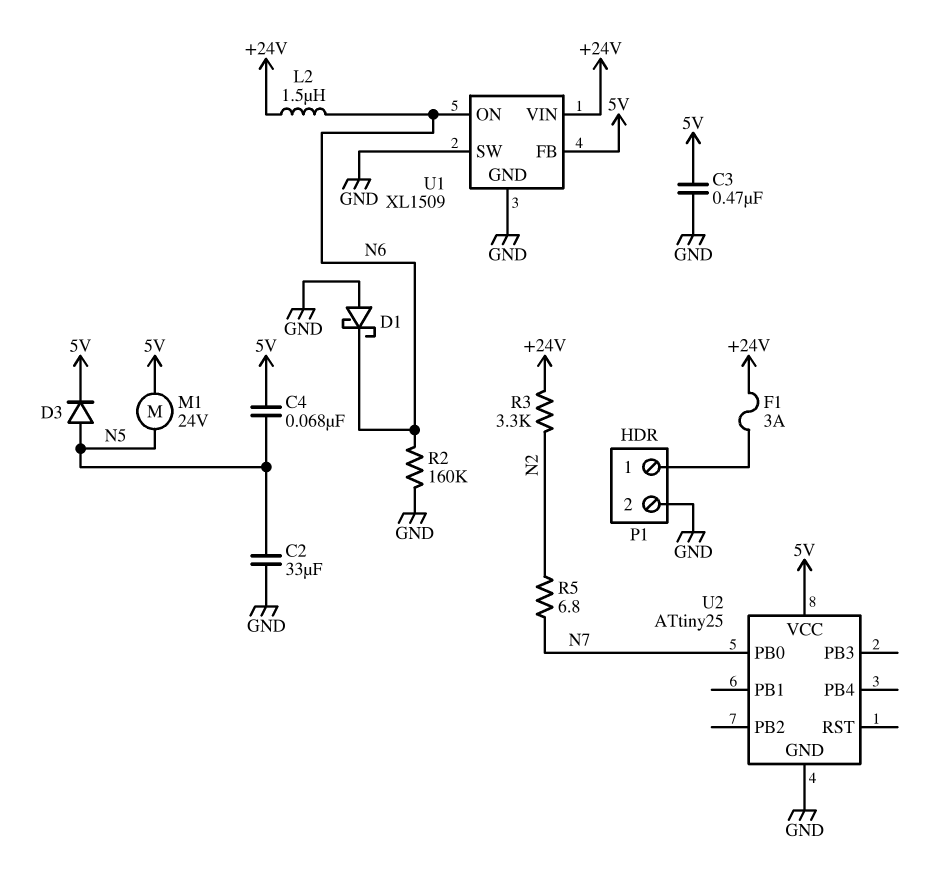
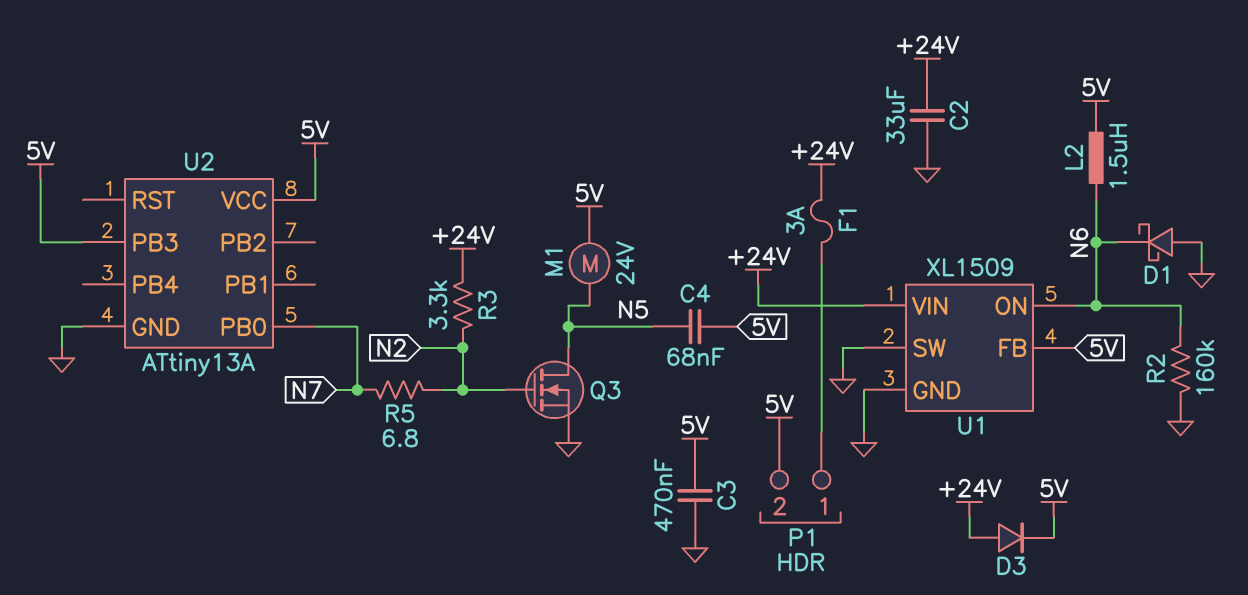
C2: 33uF (GND, N5) -> 33uF (+24V, GND)
D3: diode (A N5, K 5V) -> diode (A +24V, K 5V)
L2: 1.5uH (+24V, N6) -> 1.5uH (5V, N6)
P1 pin 2: GND -> 5V
Q3: none -> NMOS (G N2, D N5, S GND)
U2: ATtiny25 -> ATtiny13A
U2 pin PB3: none -> 5V

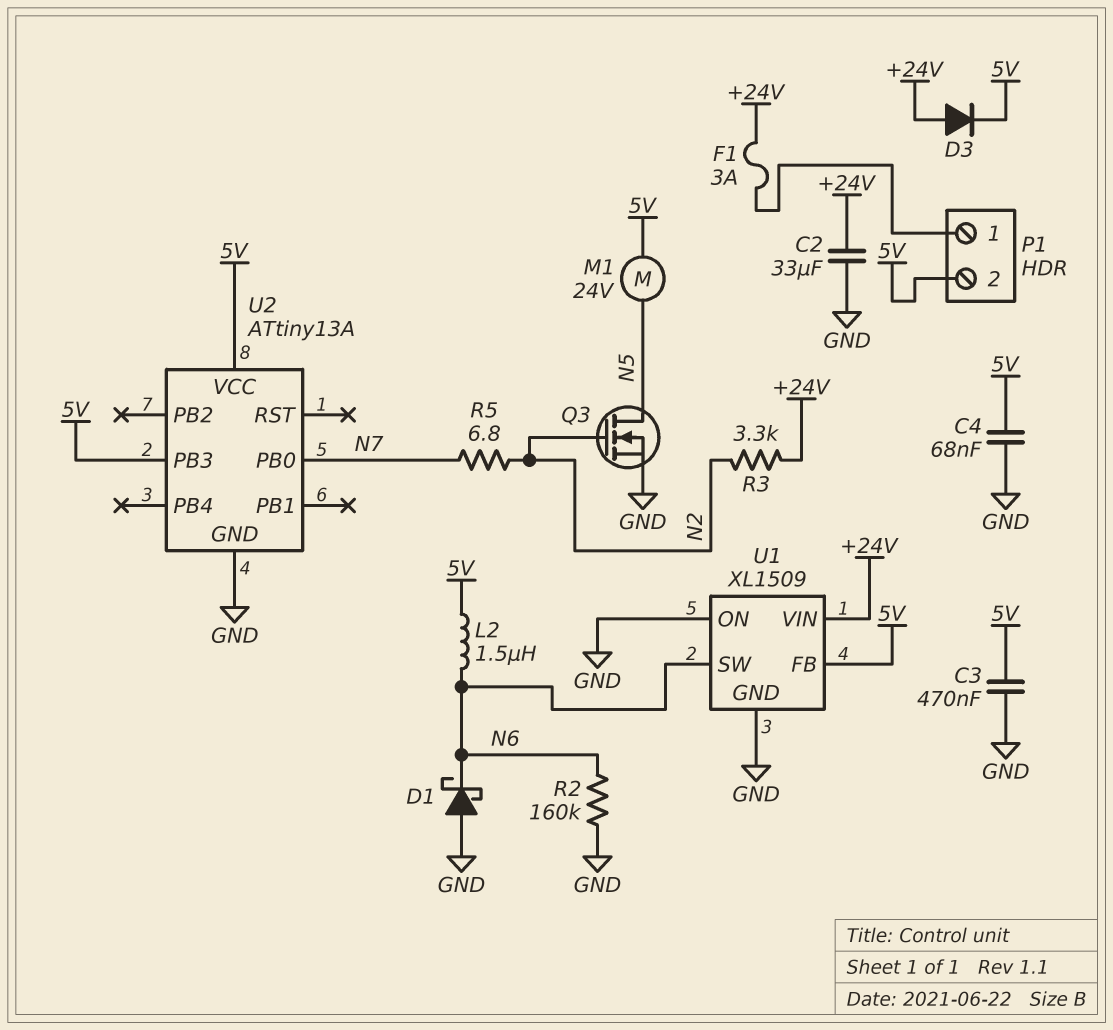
C4: 68nF (5V, N5) -> 68nF (5V, GND)
U1 pin ON: N6 -> GND
U1 pin SW: GND -> N6

